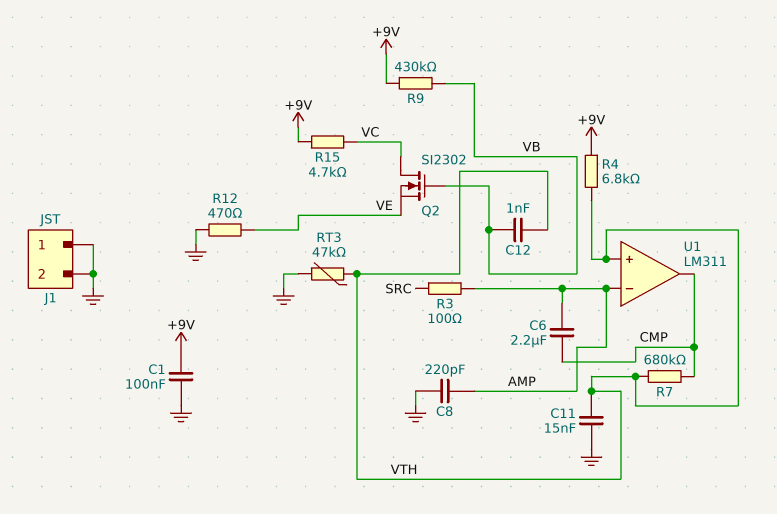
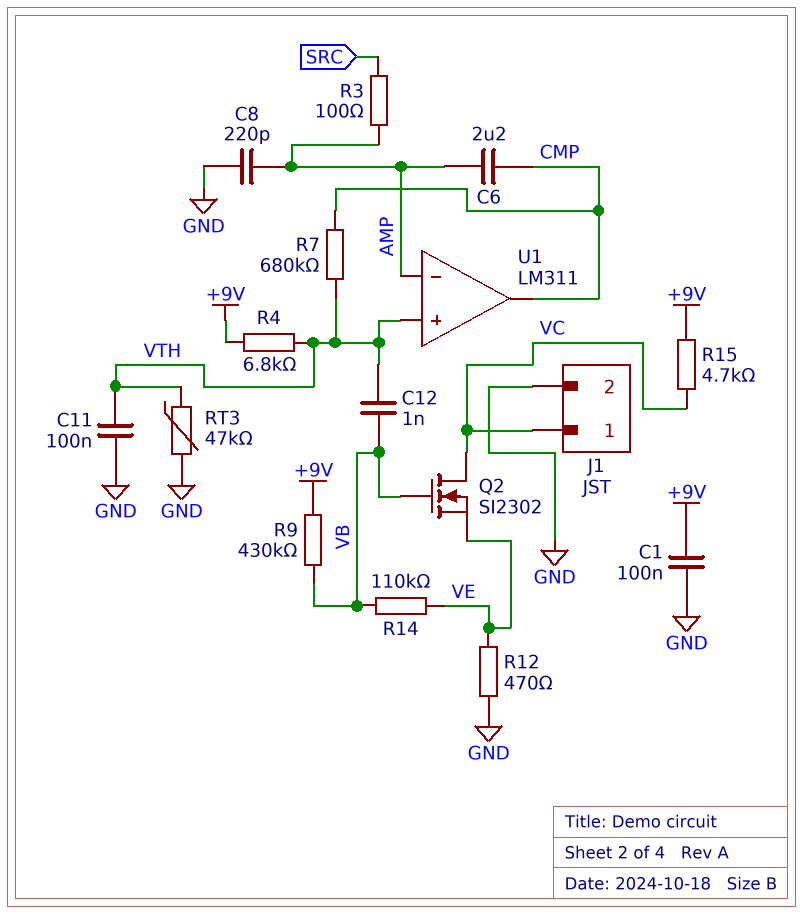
C11: 15nF (GND, VTH) -> 100nF (GND, VTH)
J1 pin 1: GND -> VC
R14: none -> 110k (VB, VE)

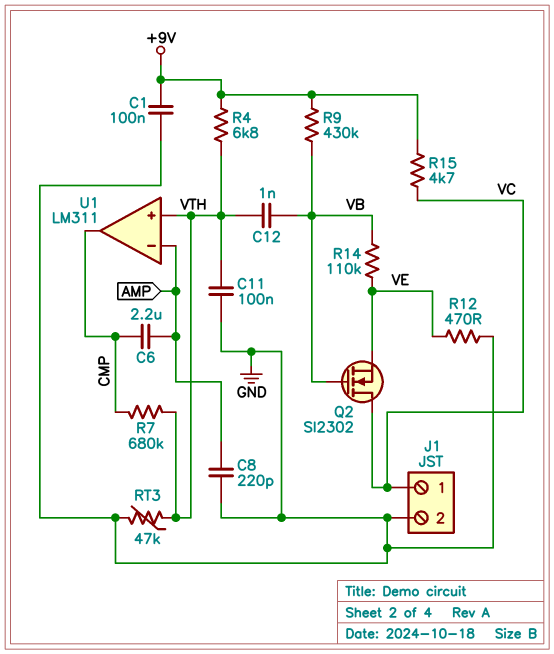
R3: 100 (AMP, SRC) -> none

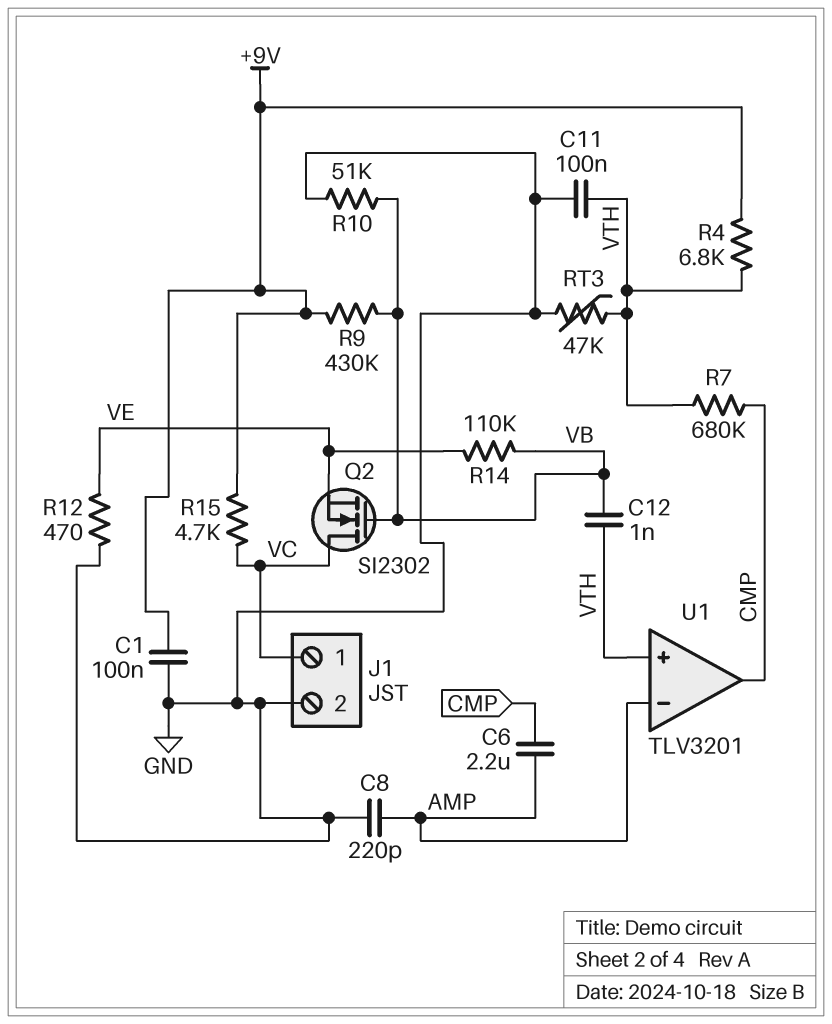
R10: none -> 51k (GND, VB)
U1: LM311 -> TLV3201

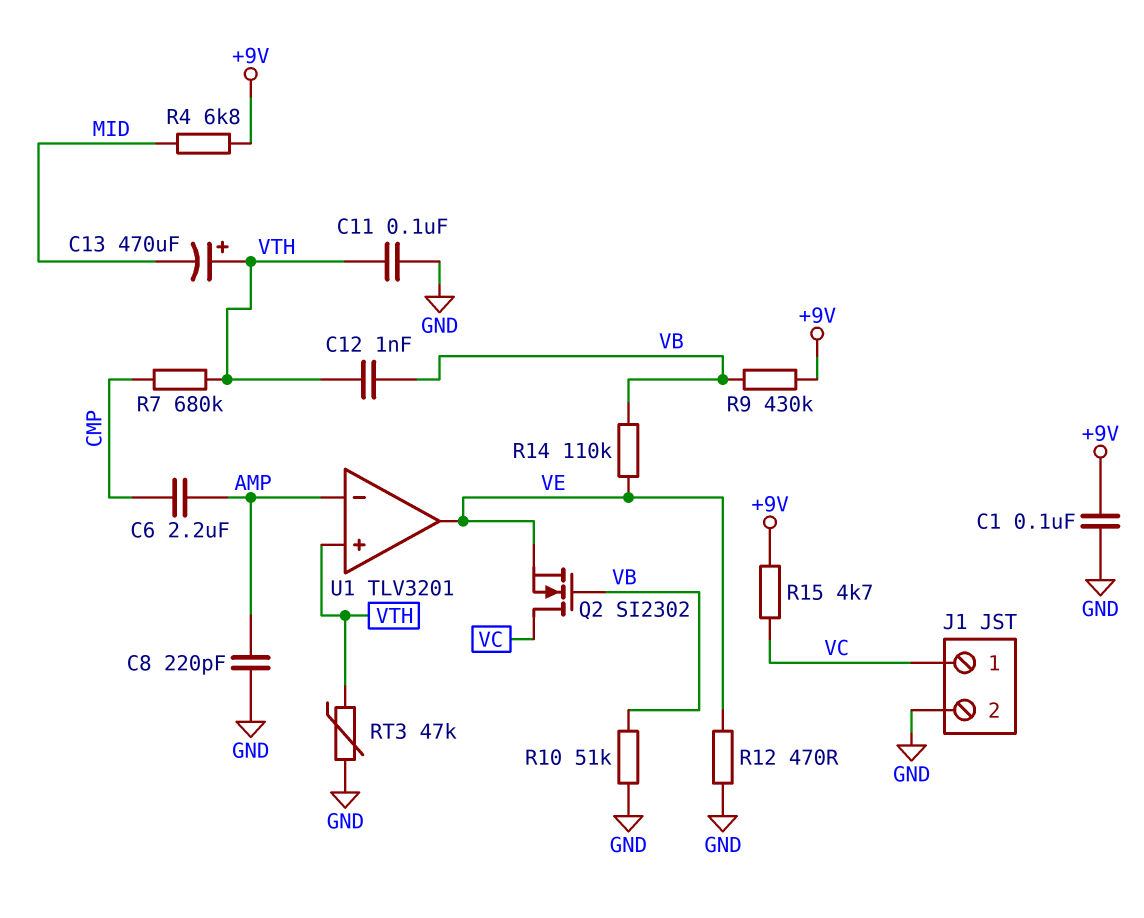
C13: none -> 470uF (plus VTH, minus MID)
R4: 6.8k (+9V, VTH) -> 6.8k (+9V, MID)
U1 pin out: CMP -> VE

